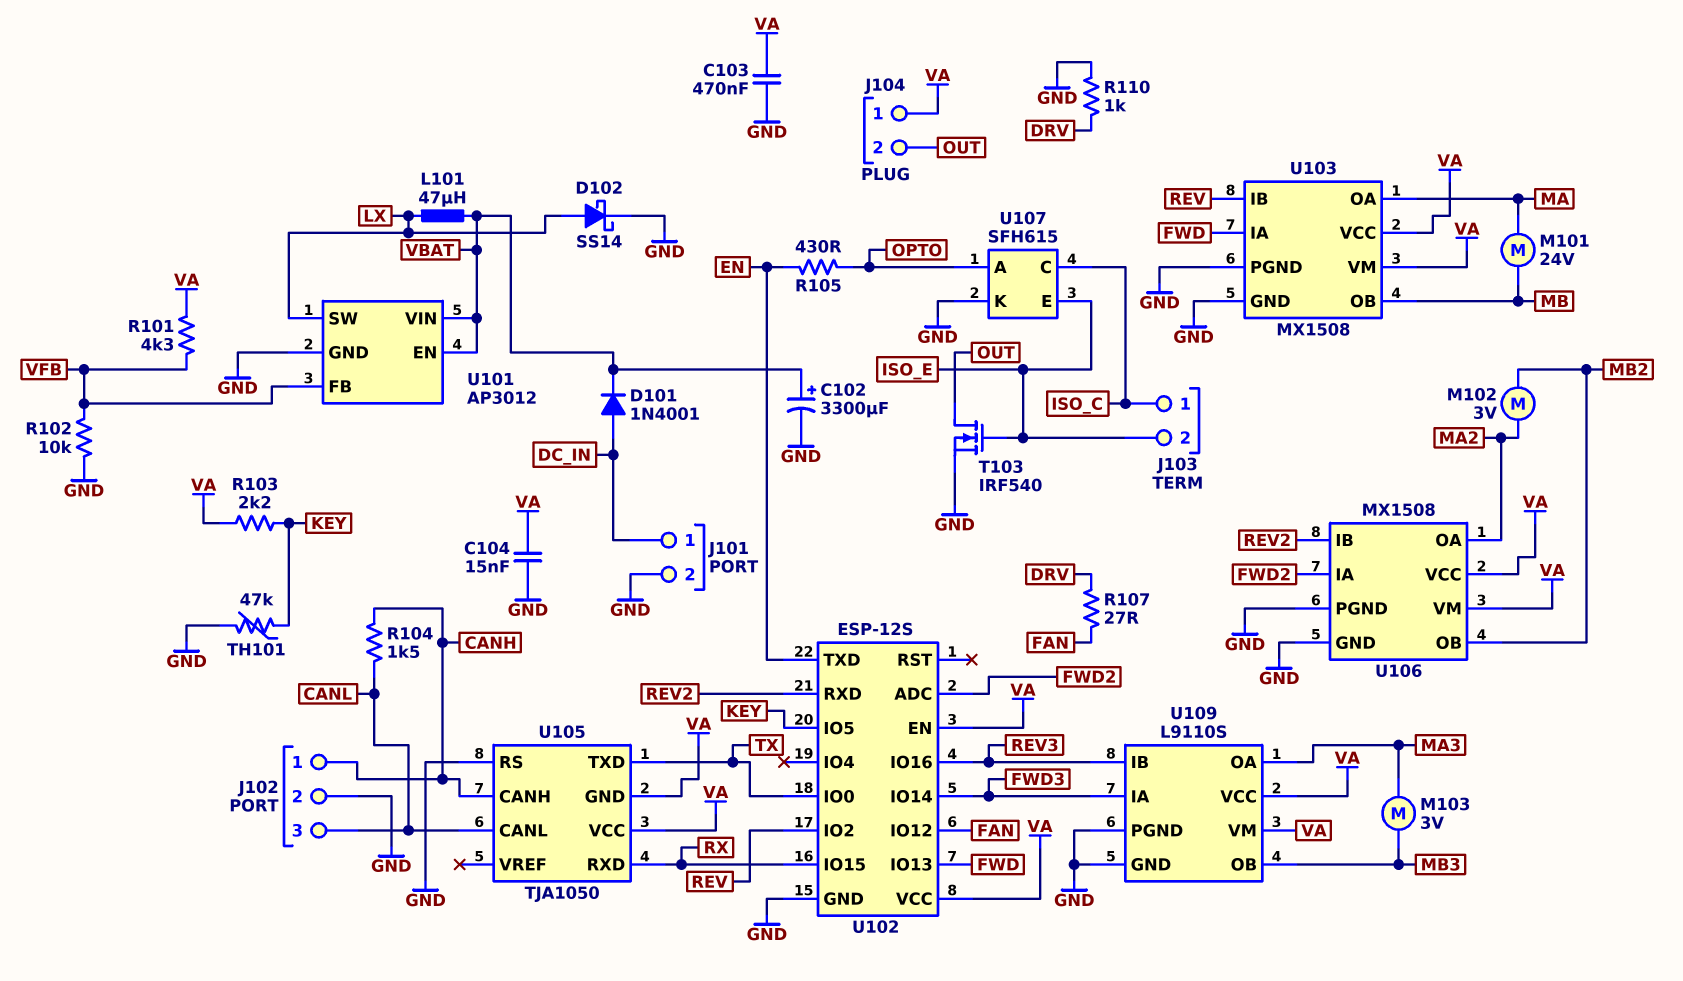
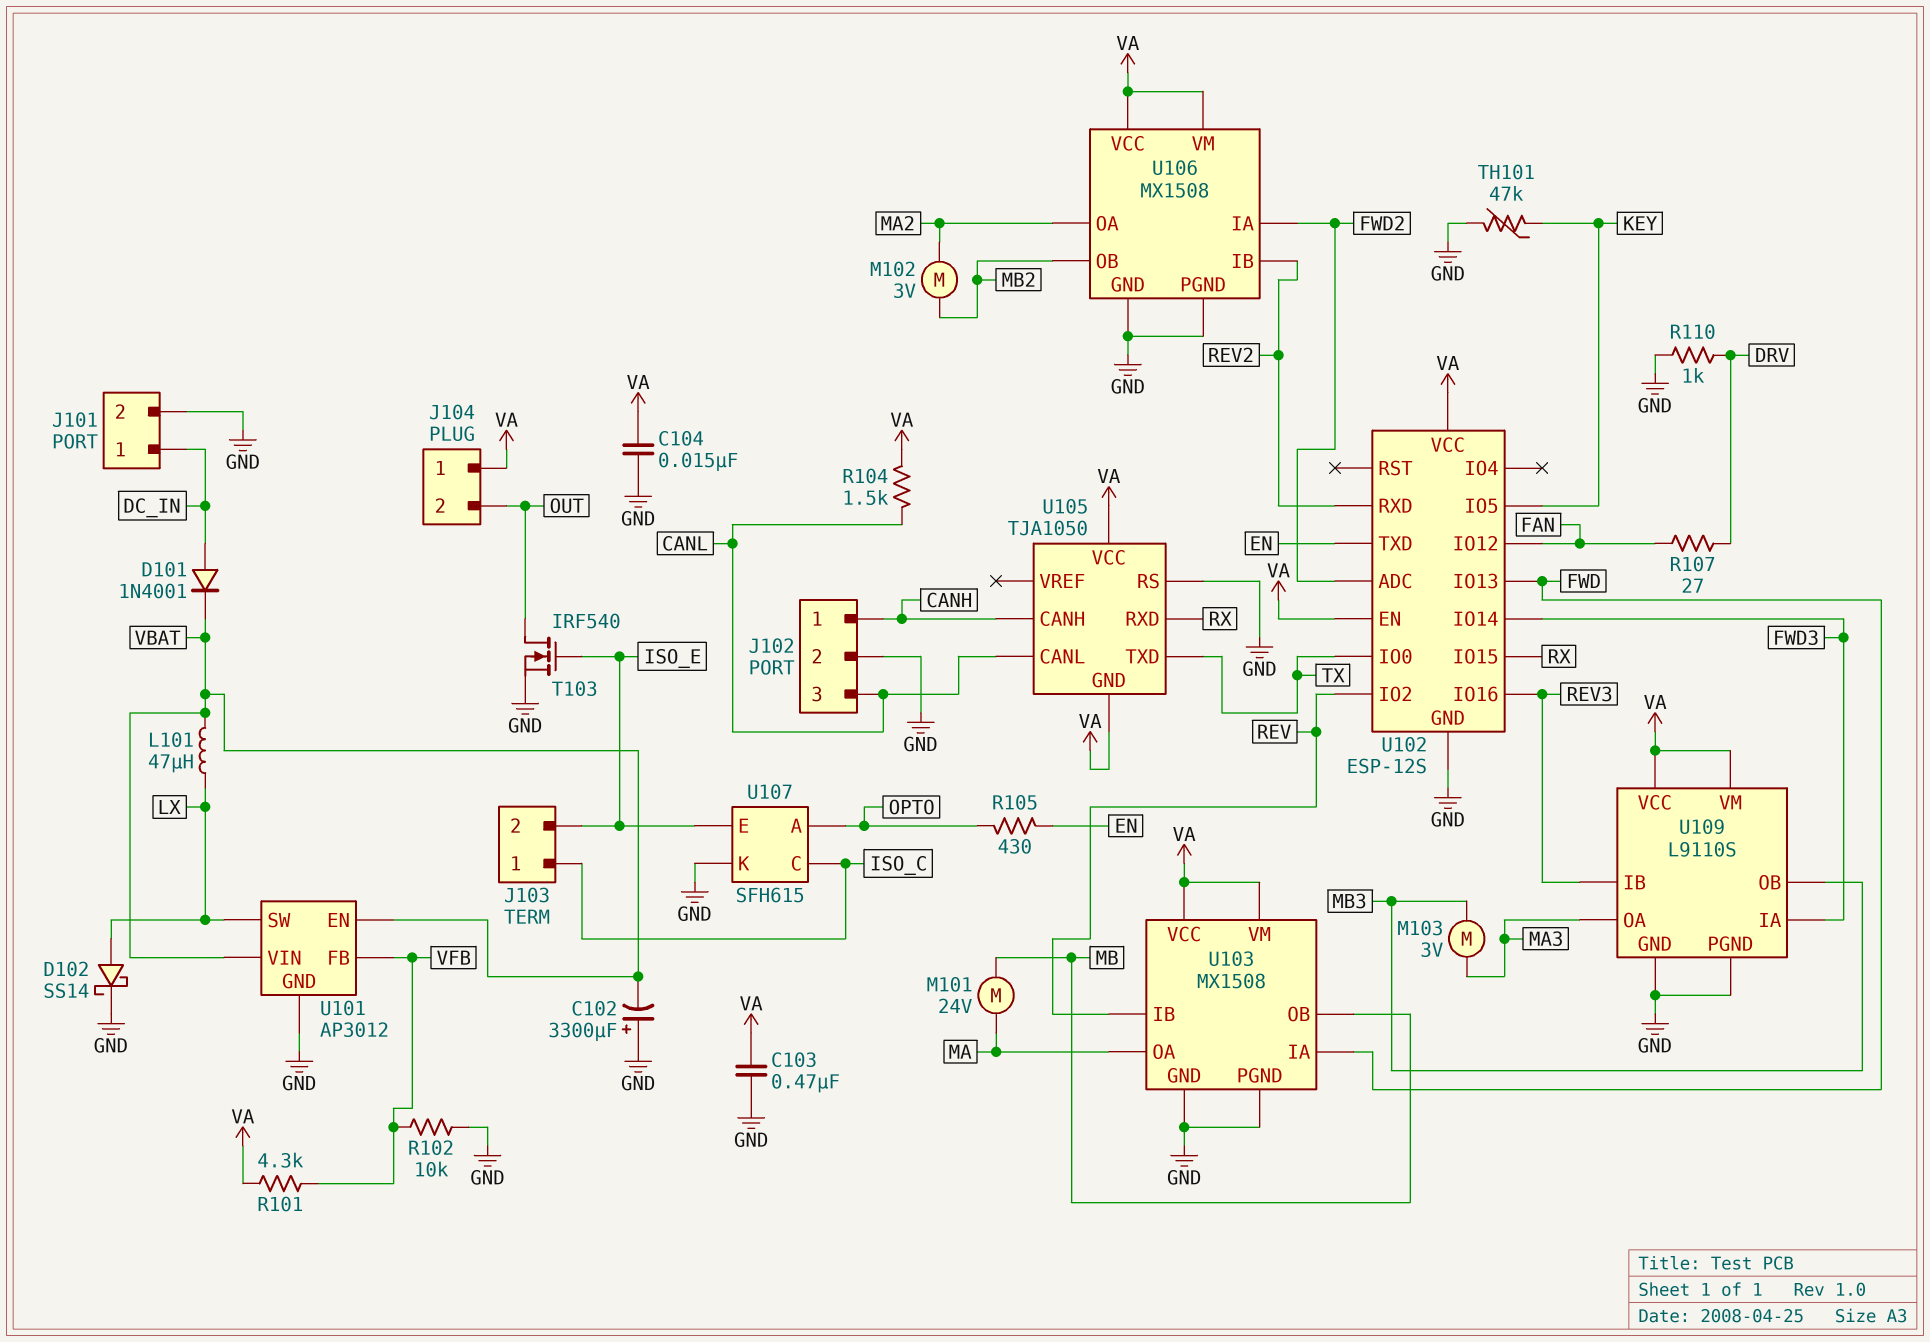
C102: 3300uF (plus VBAT, minus GND) -> 3300uF (plus GND, minus VBAT)
R103: 2.2k (KEY, VA) -> none
R104: 1.5k (CANH, CANL) -> 1.5k (CANL, VA)

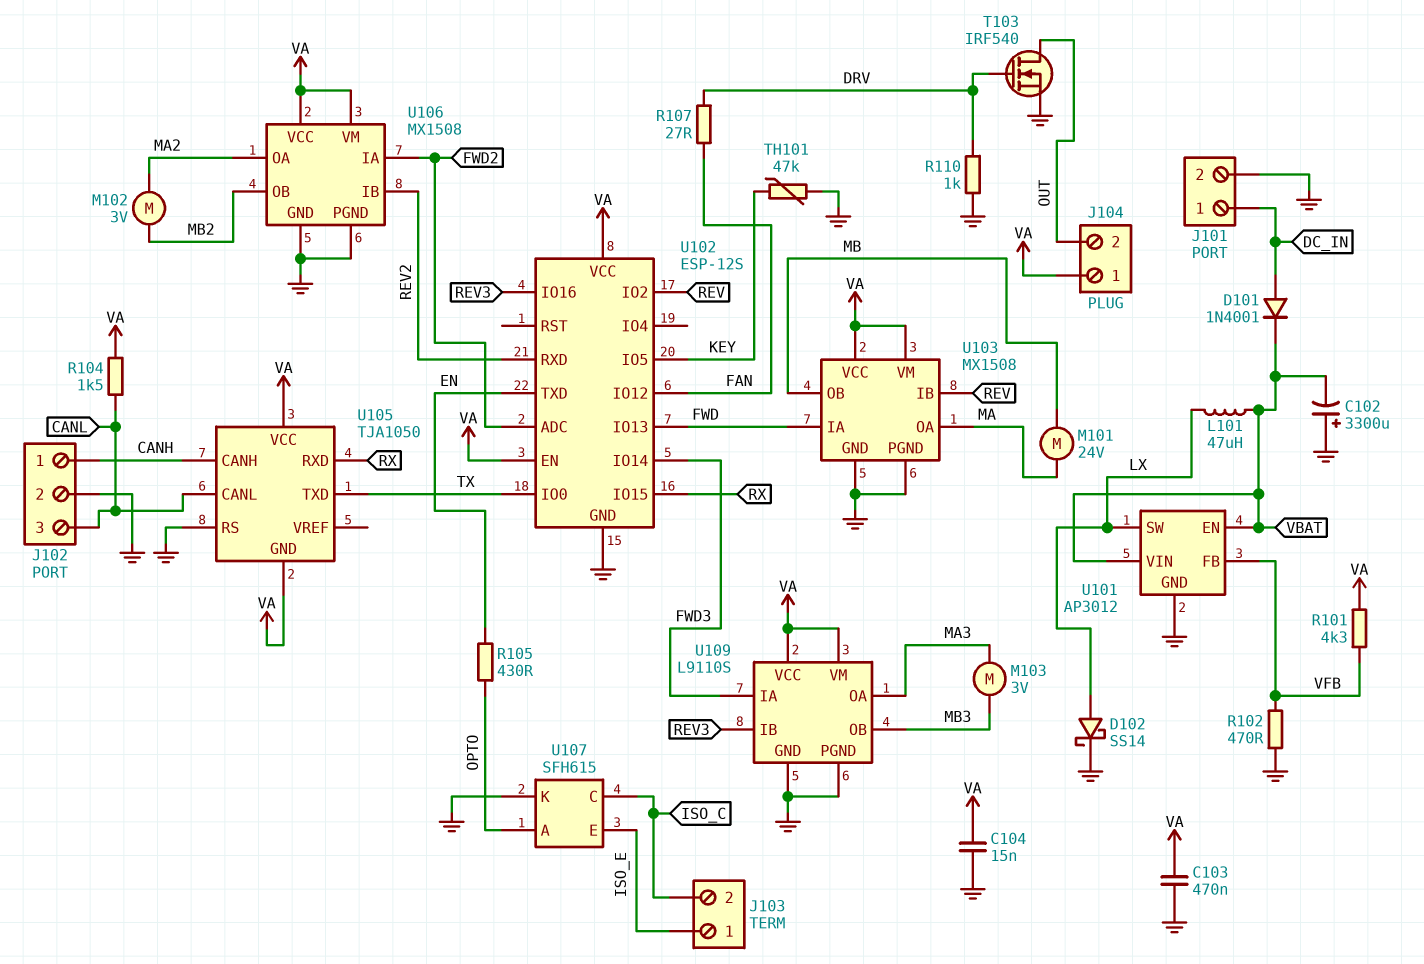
J103 pin 1: ISO_C -> ISO_E
J103 pin 2: ISO_E -> ISO_C
R102: 10k (GND, VFB) -> 470 (GND, VFB)
T103: NMOS IRF540 (G ISO_E, D OUT, S GND) -> NMOS IRF540 (G DRV, D OUT, S GND)

